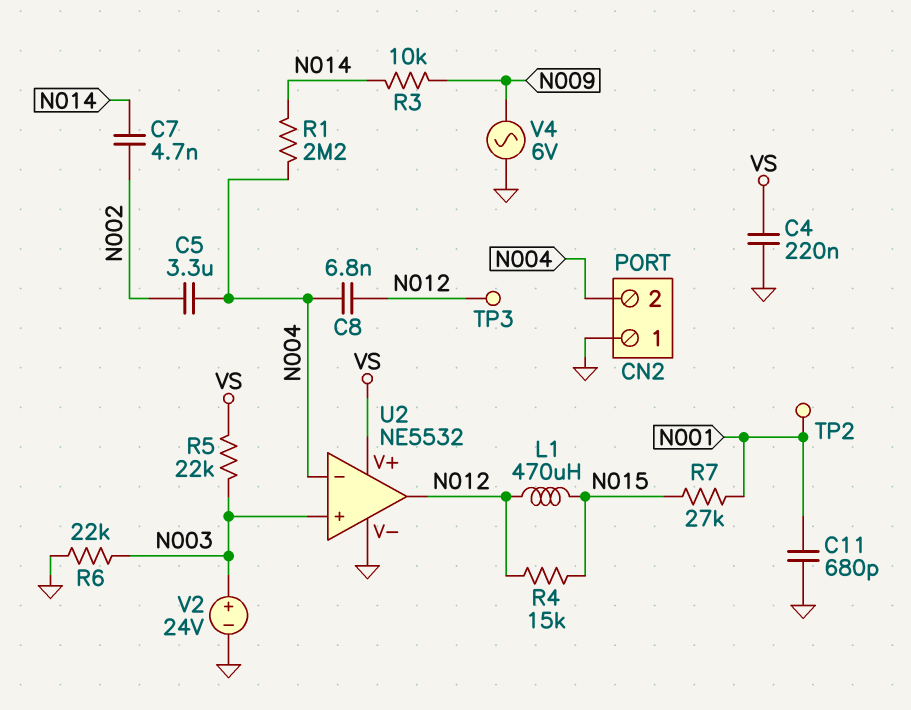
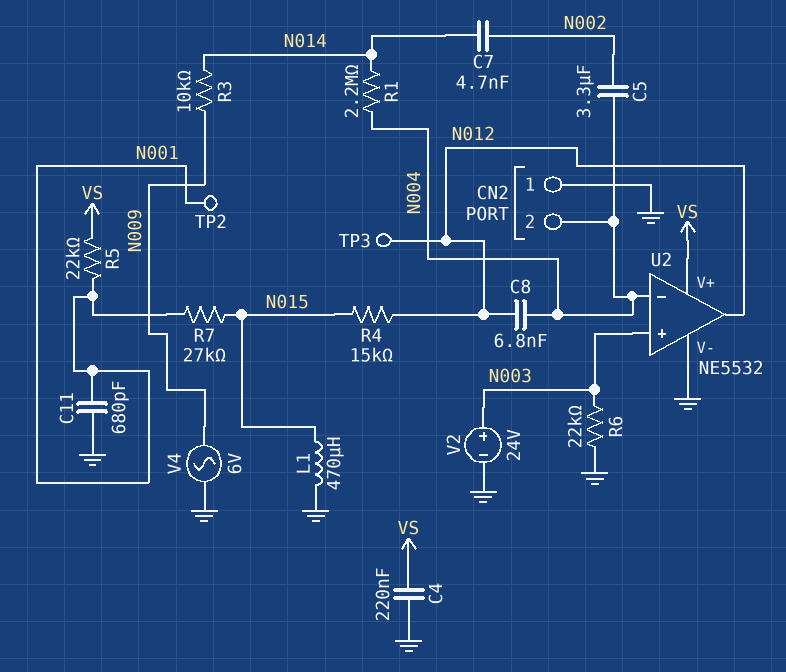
L1: 470uH (N012, N015) -> 470uH (GND, N015)
R5: 22k (N003, VS) -> 22k (N001, VS)

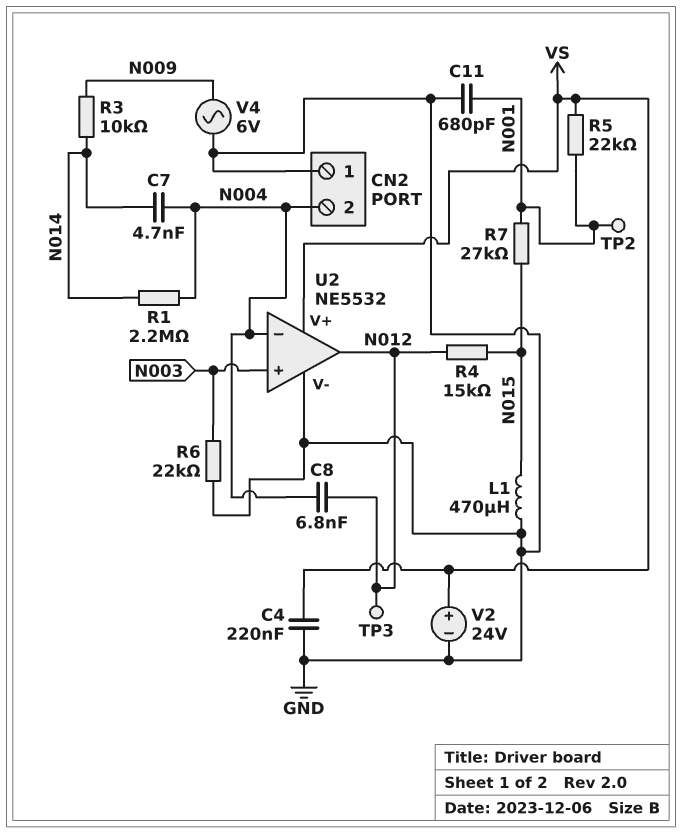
C5: 3.3uF (N002, N004) -> none
C7: 4.7nF (N002, N014) -> 4.7nF (N004, N014)
V2: 24V (plus N003, minus GND) -> 24V (plus VS, minus GND)

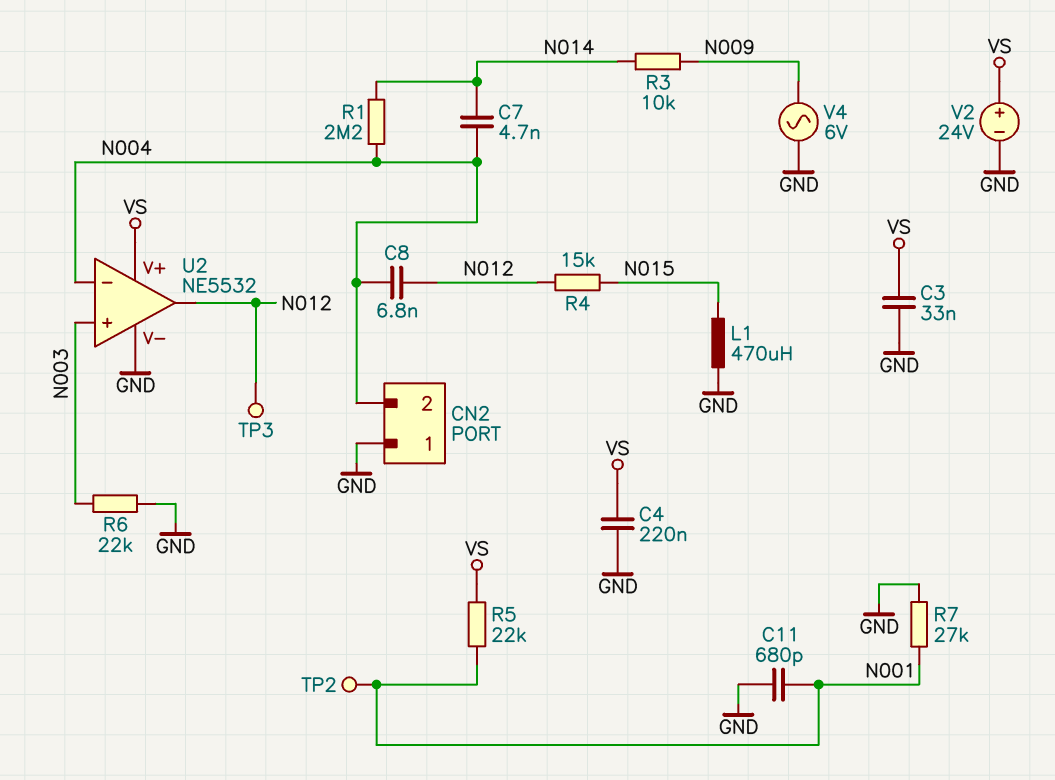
C3: none -> 33nF (GND, VS)
R7: 27k (N001, N015) -> 27k (GND, N001)

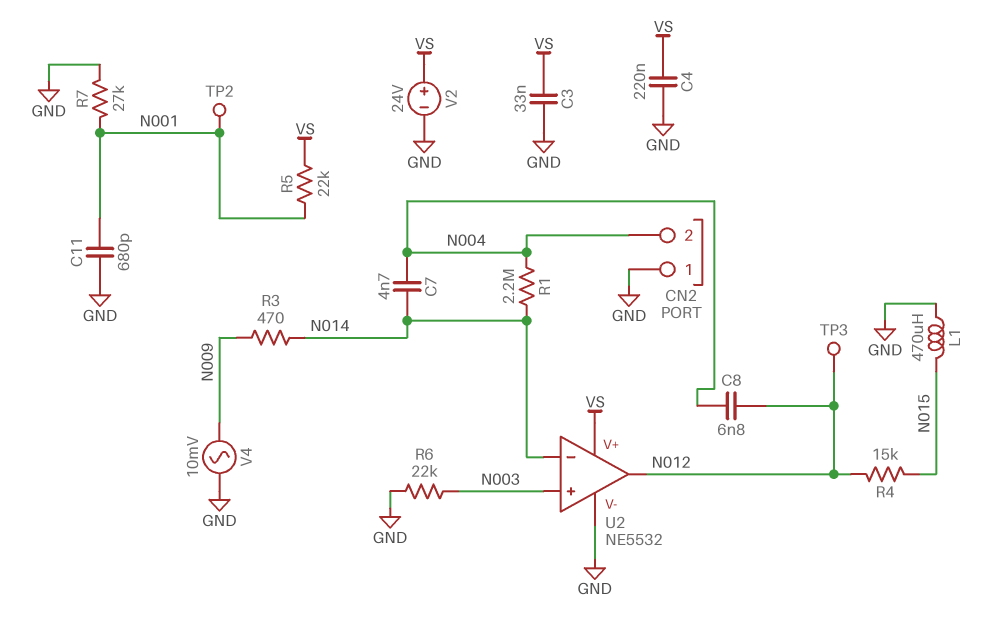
R3: 10k (N009, N014) -> 470 (N009, N014)
U2 pin in-: N004 -> N014
V4: AC 6V (GND, N009) -> AC 10mV (GND, N009)

